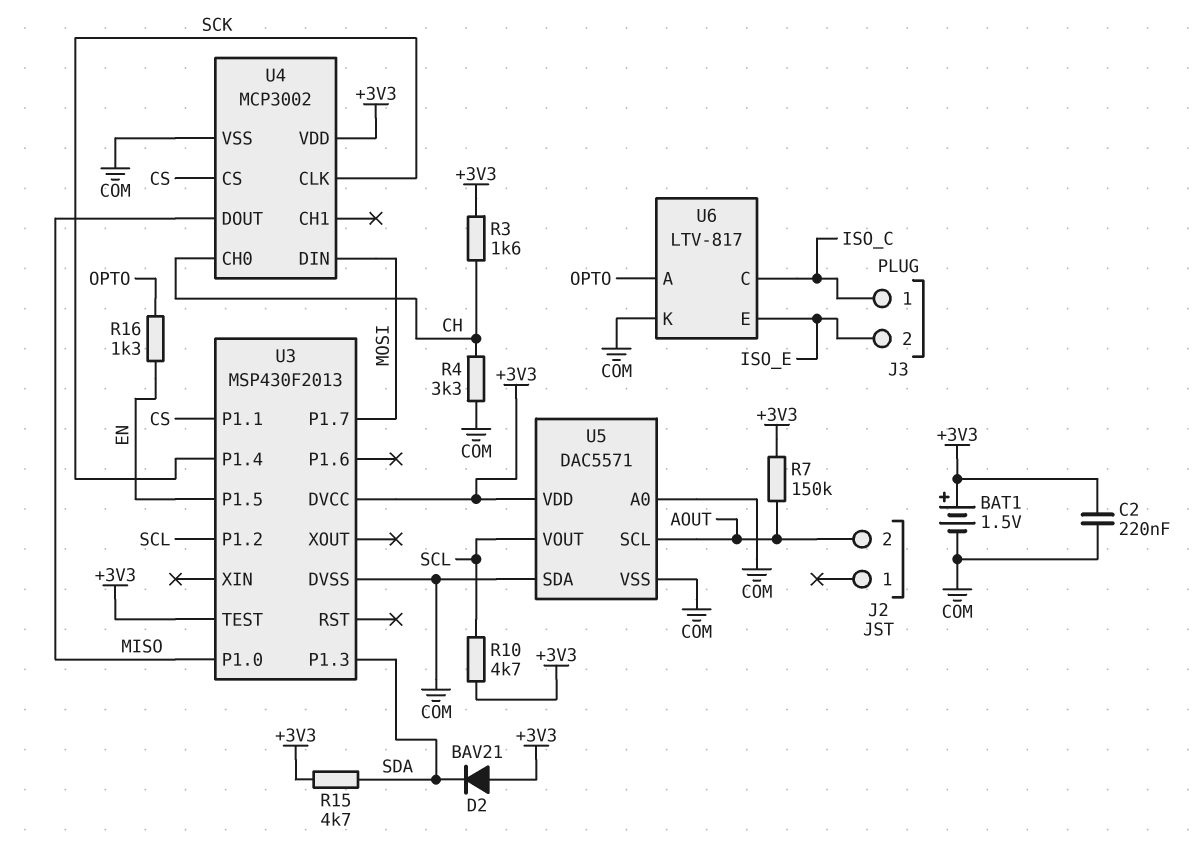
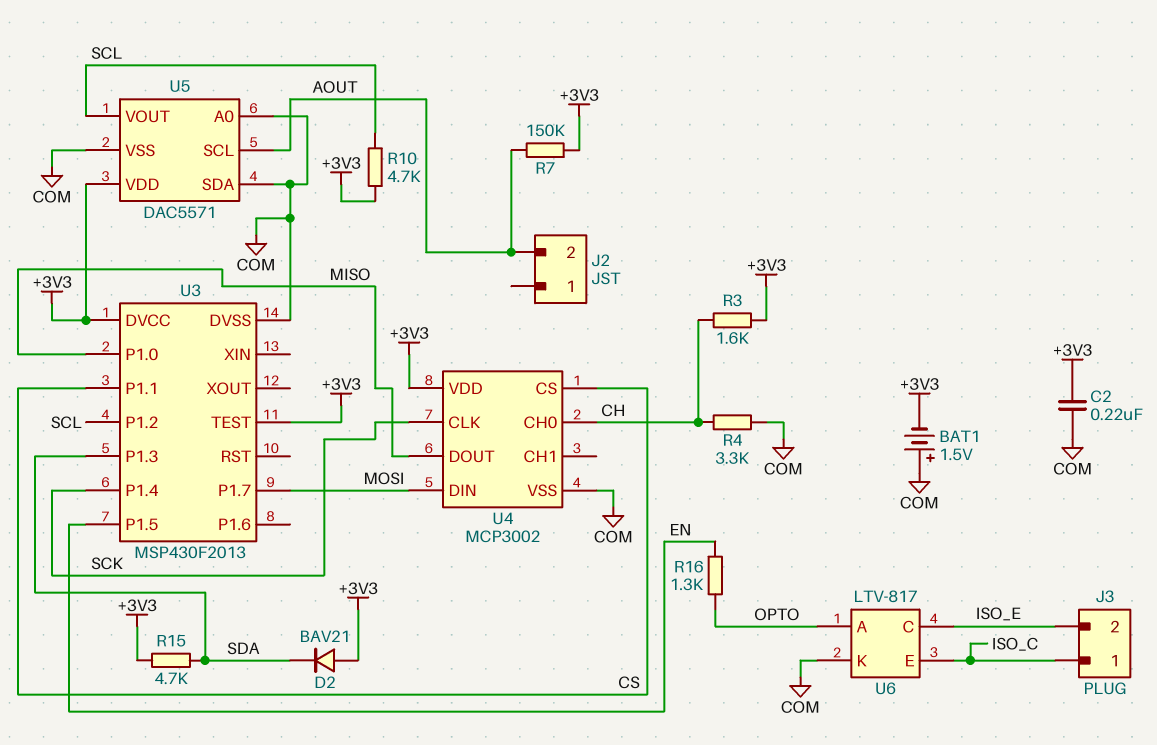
BAT1: 1.5V (plus +3V3, minus COM) -> 1.5V (plus COM, minus +3V3)
U6 pin C: ISO_C -> ISO_E
U6 pin E: ISO_E -> ISO_C

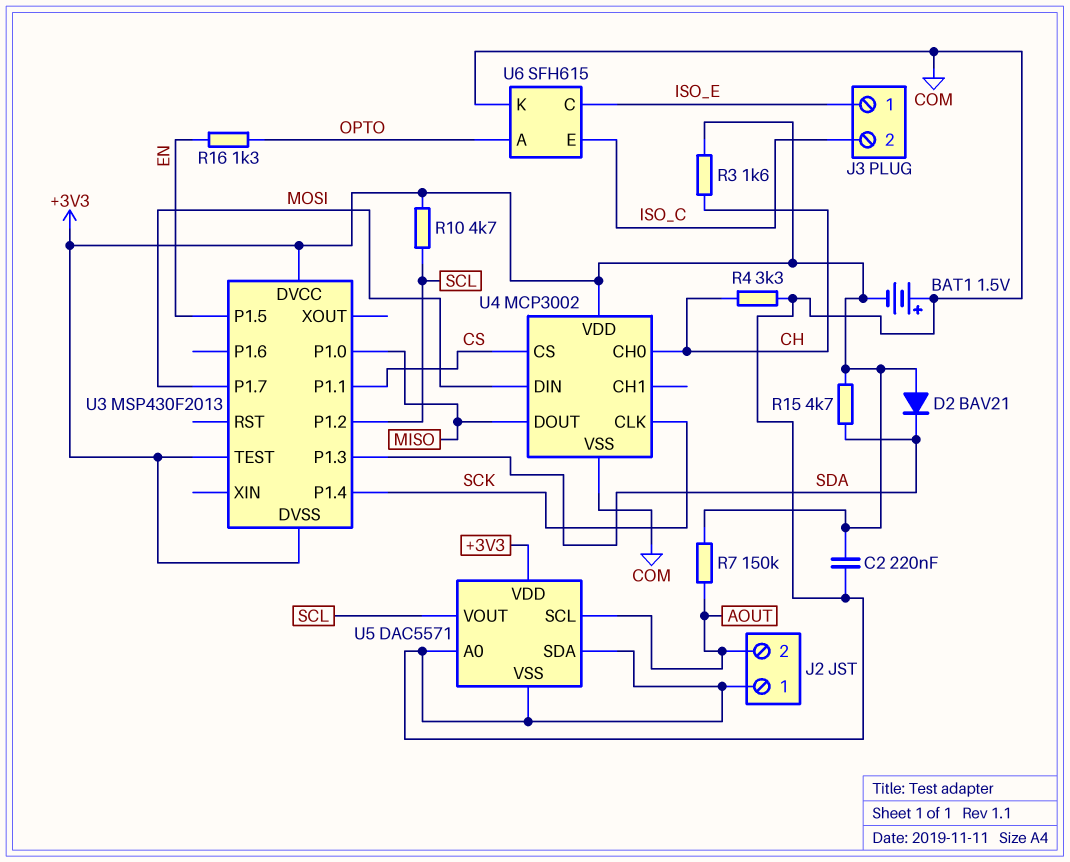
J2 pin 1: none -> COM
J3 pin 1: ISO_C -> ISO_E
J3 pin 2: ISO_E -> ISO_C
U3 pin DVSS: COM -> +3V3
U6: LTV-817 -> SFH615

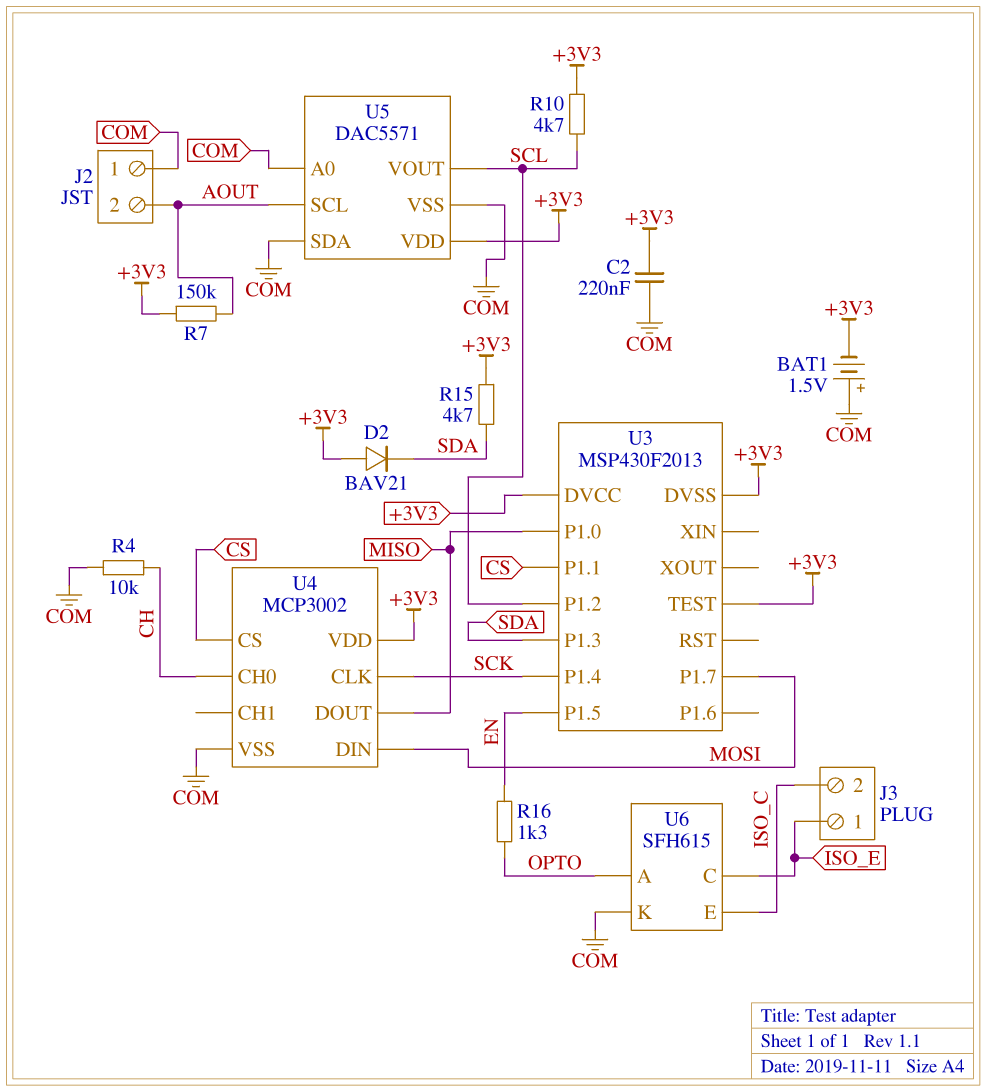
R3: 1.6k (+3V3, CH) -> none
R4: 3.3k (CH, COM) -> 10k (CH, COM)

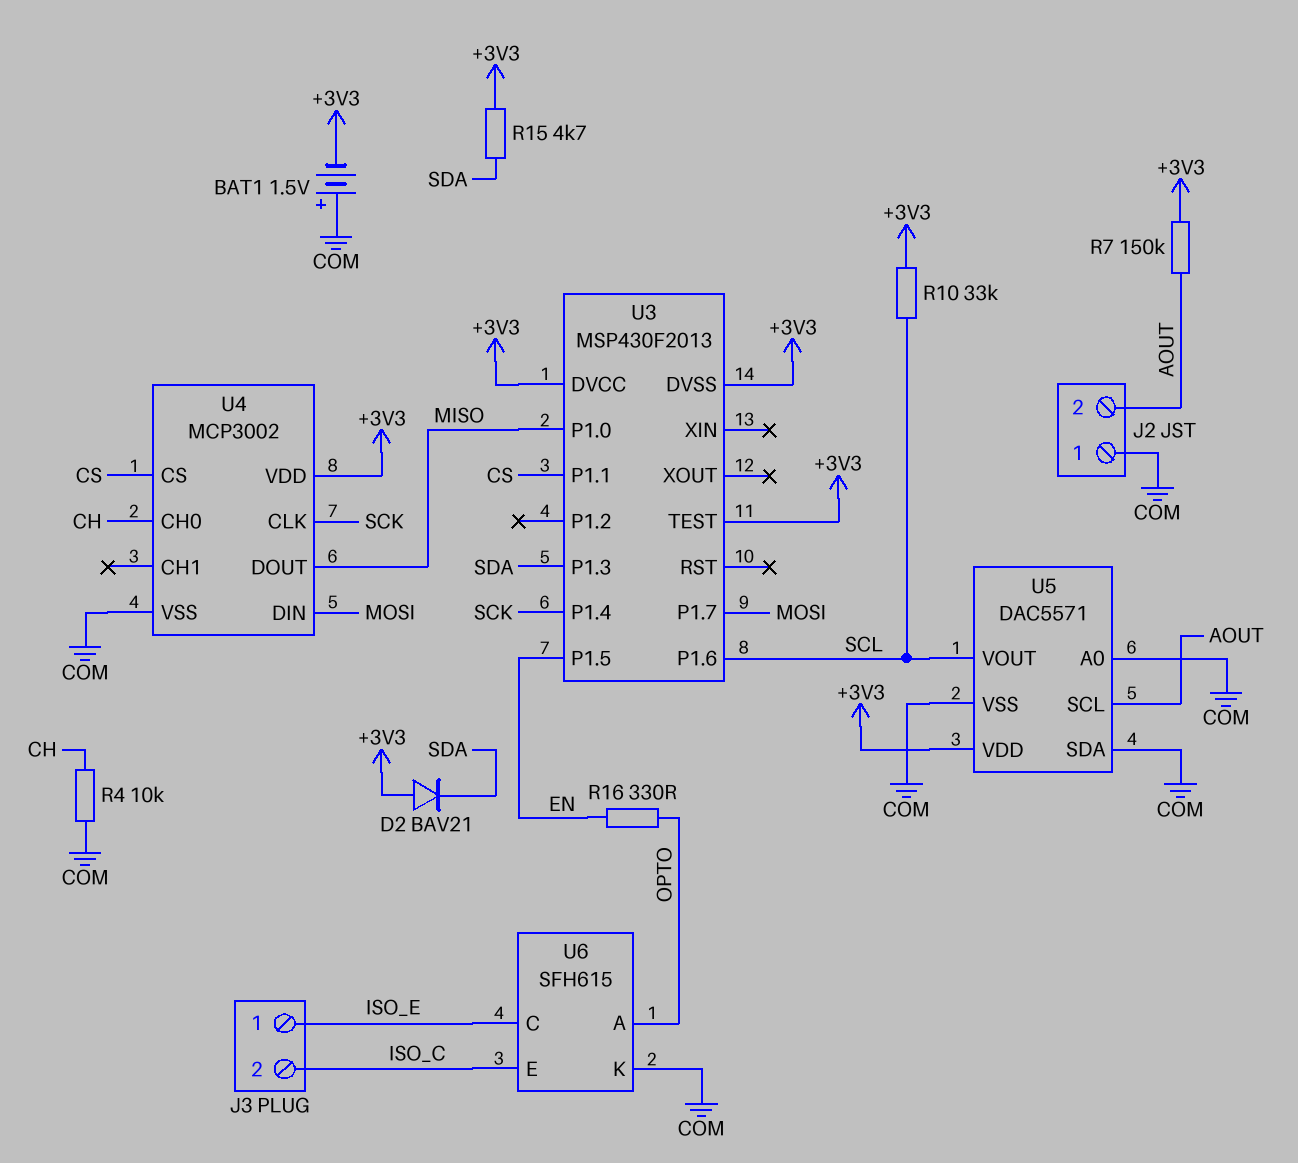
C2: 220nF (+3V3, COM) -> none
R10: 4.7k (+3V3, SCL) -> 33k (+3V3, SCL)
R16: 1.3k (EN, OPTO) -> 330 (EN, OPTO)
U3 pin P1.2: SCL -> none
U3 pin P1.6: none -> SCL

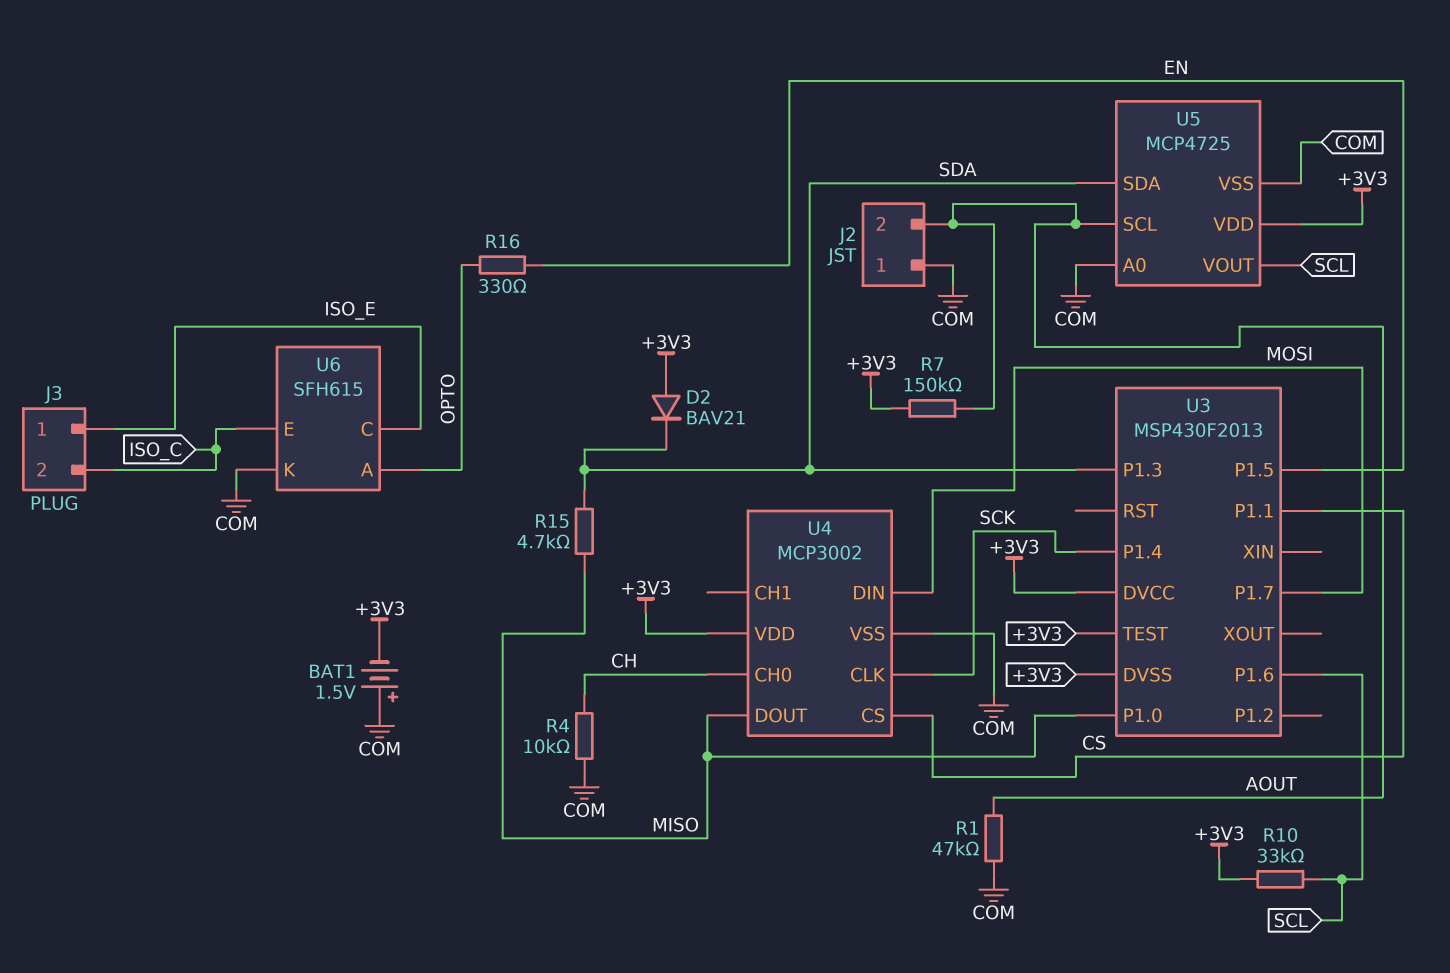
R1: none -> 47k (AOUT, COM)
R15: 4.7k (+3V3, SDA) -> 4.7k (MISO, SDA)
U5: DAC5571 -> MCP4725
U5 pin SDA: COM -> SDA

